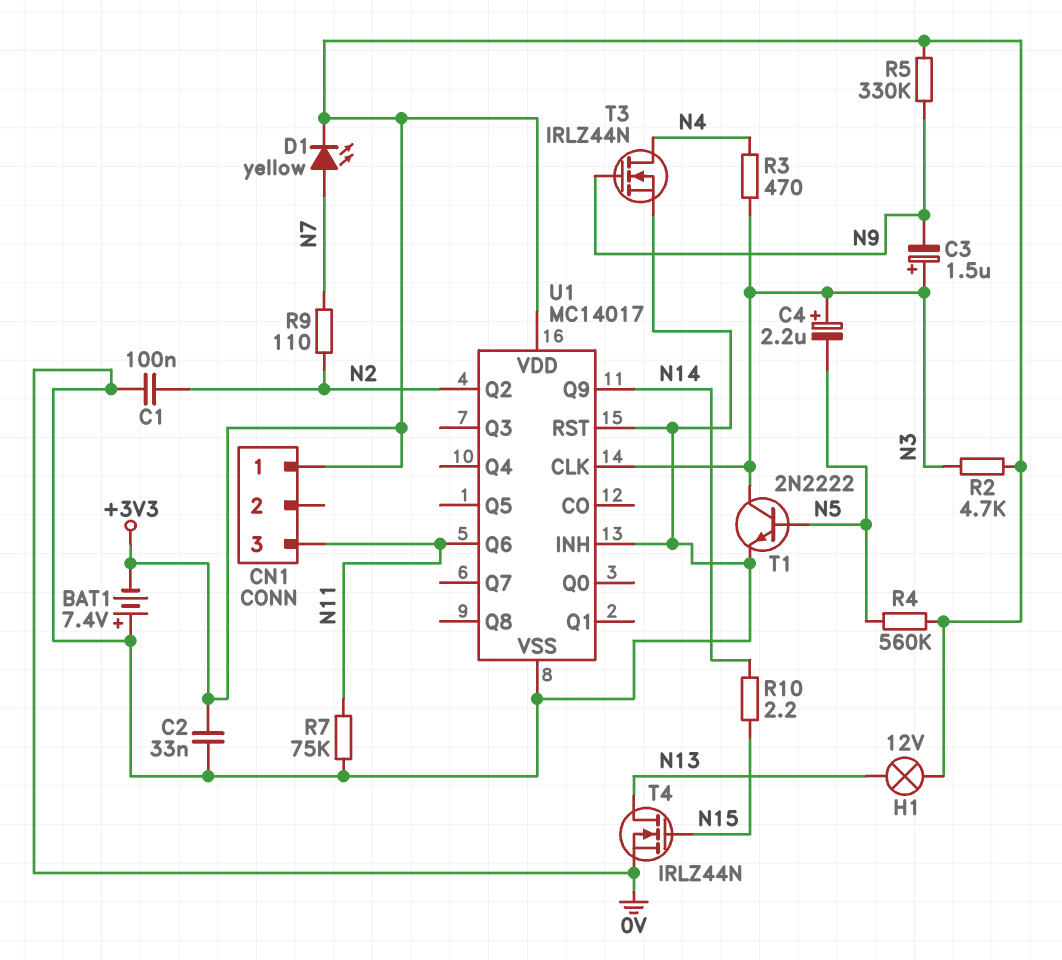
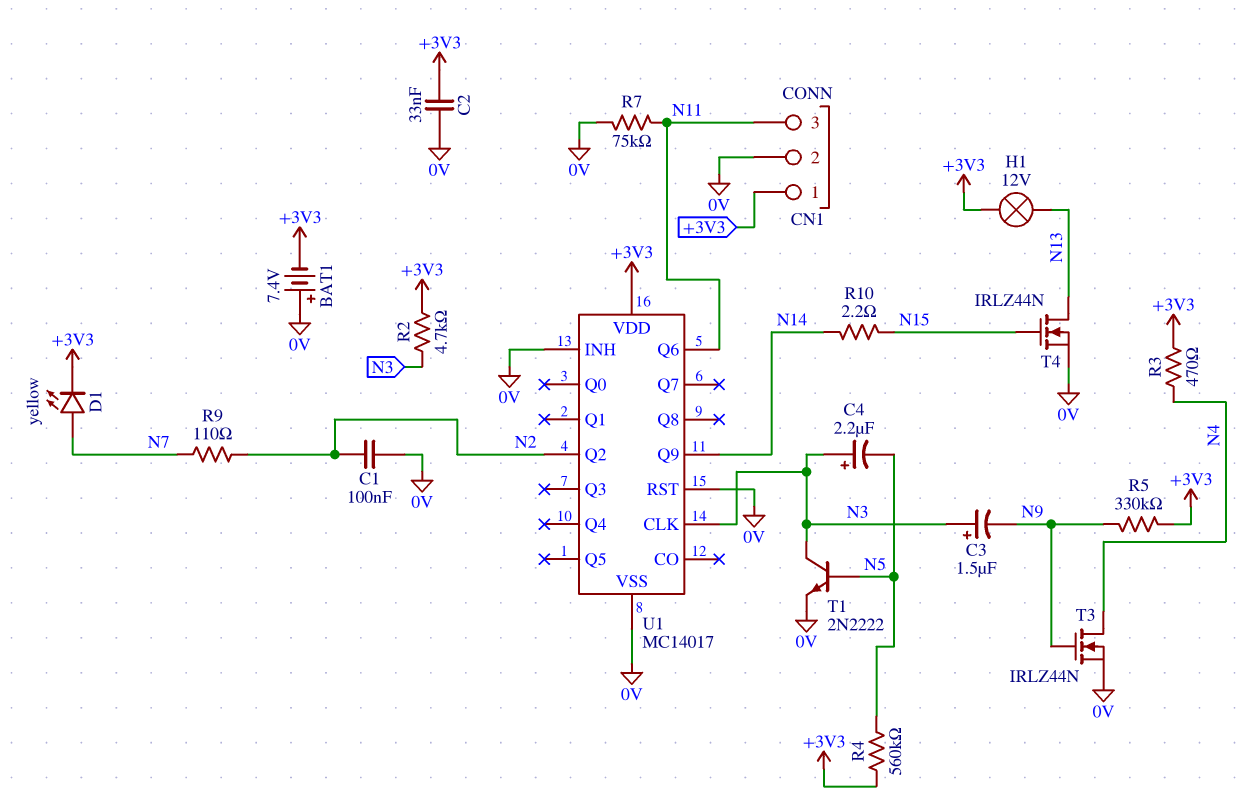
CN1 pin 2: none -> 0V
R3: 470 (N3, N4) -> 470 (+3V3, N4)

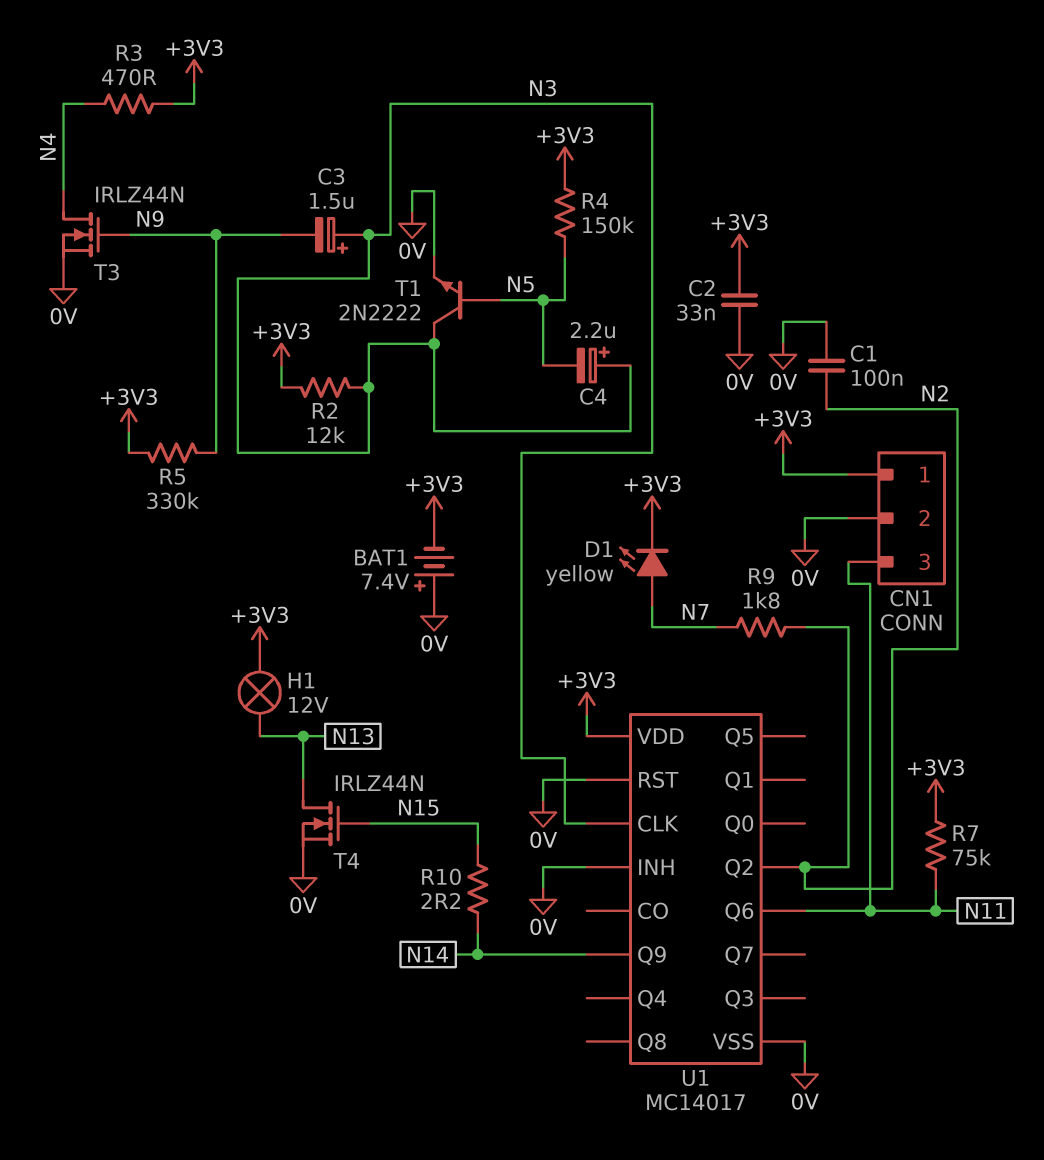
R2: 4.7k (+3V3, N3) -> 12k (+3V3, N3)
R4: 560k (+3V3, N5) -> 150k (+3V3, N5)
R7: 75k (0V, N11) -> 75k (+3V3, N11)
R9: 110 (N2, N7) -> 1.8k (N2, N7)

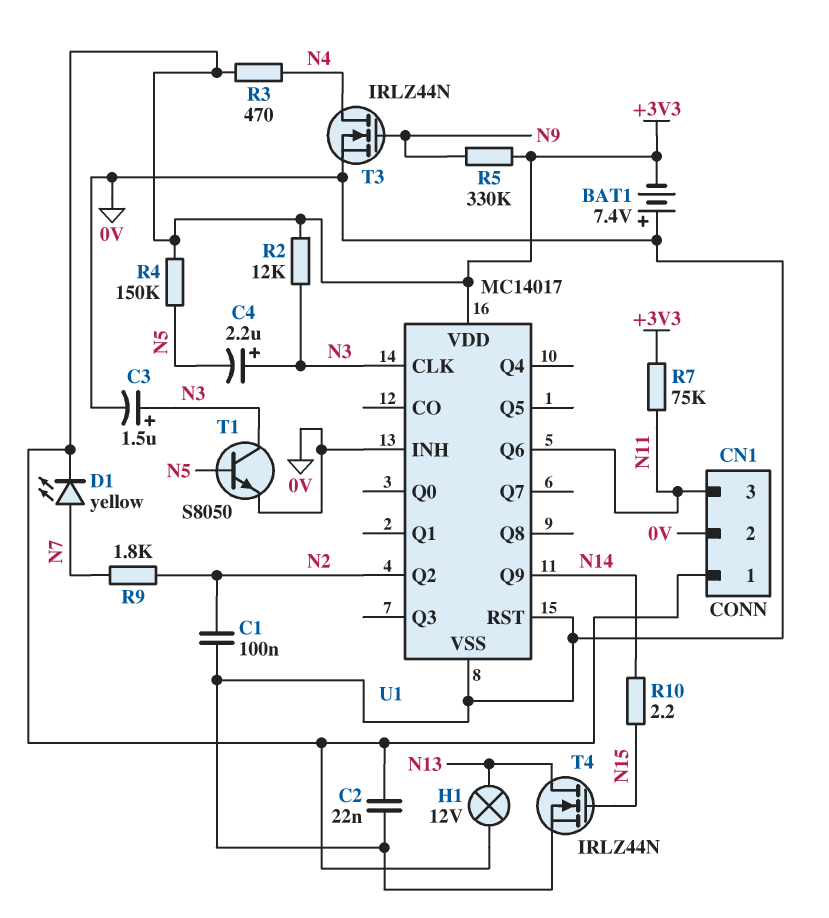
C2: 33nF (+3V3, 0V) -> 22nF (+3V3, 0V)
C3: 1.5uF (plus N3, minus N9) -> 1.5uF (plus N3, minus 0V)
T1: NPN 2N2222 (B N5, C N3, E 0V) -> NPN S8050 (B N5, C N3, E 0V)

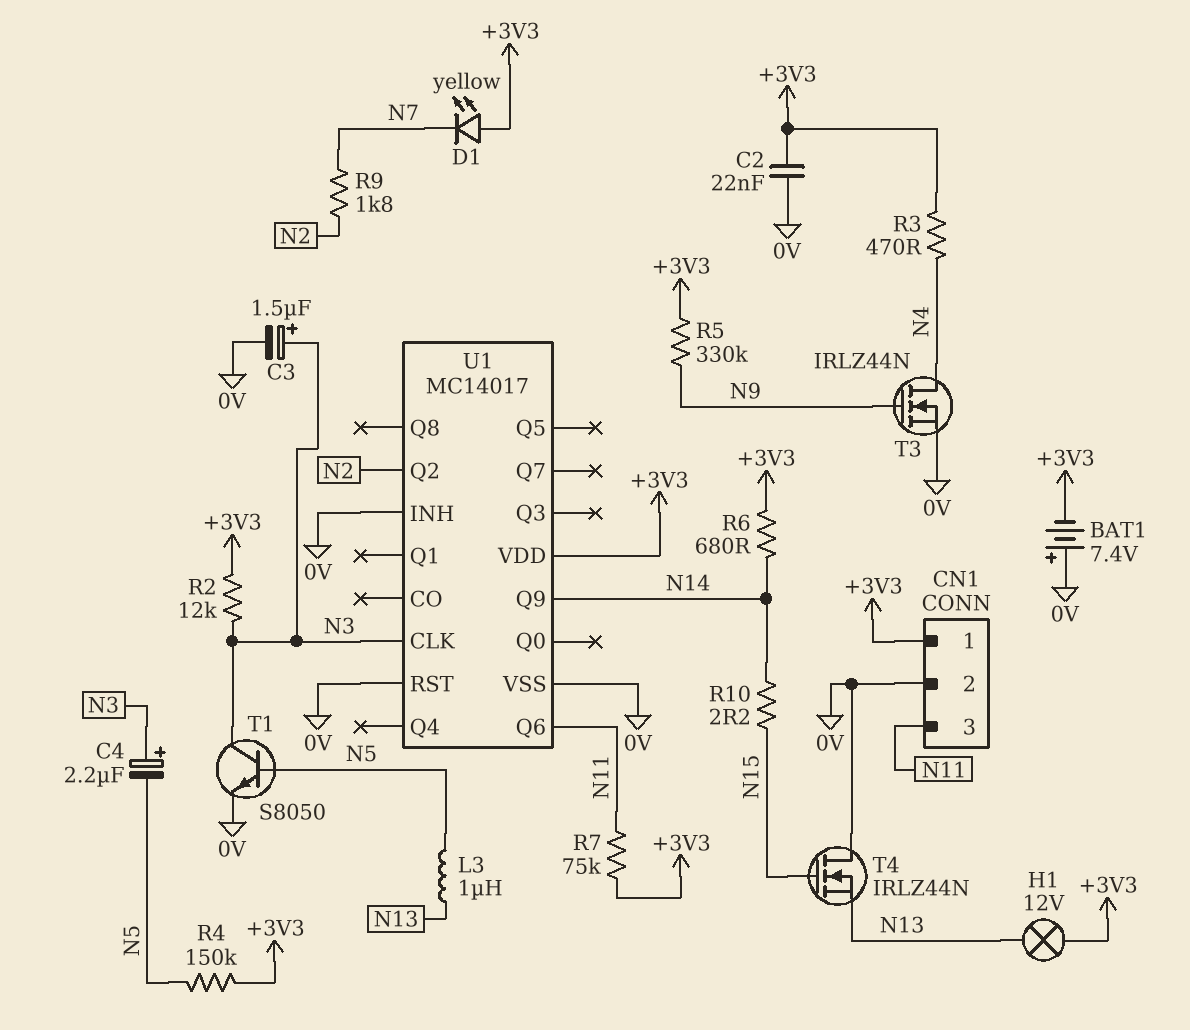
C1: 100nF (0V, N2) -> none
D1: LED yellow (A N7, K +3V3) -> LED yellow (A +3V3, K N7)
L3: none -> 1uH (N5, N13)
R6: none -> 680 (+3V3, N14)
T4: NMOS IRLZ44N (G N15, D N13, S 0V) -> NMOS IRLZ44N (G N15, D 0V, S N13)

